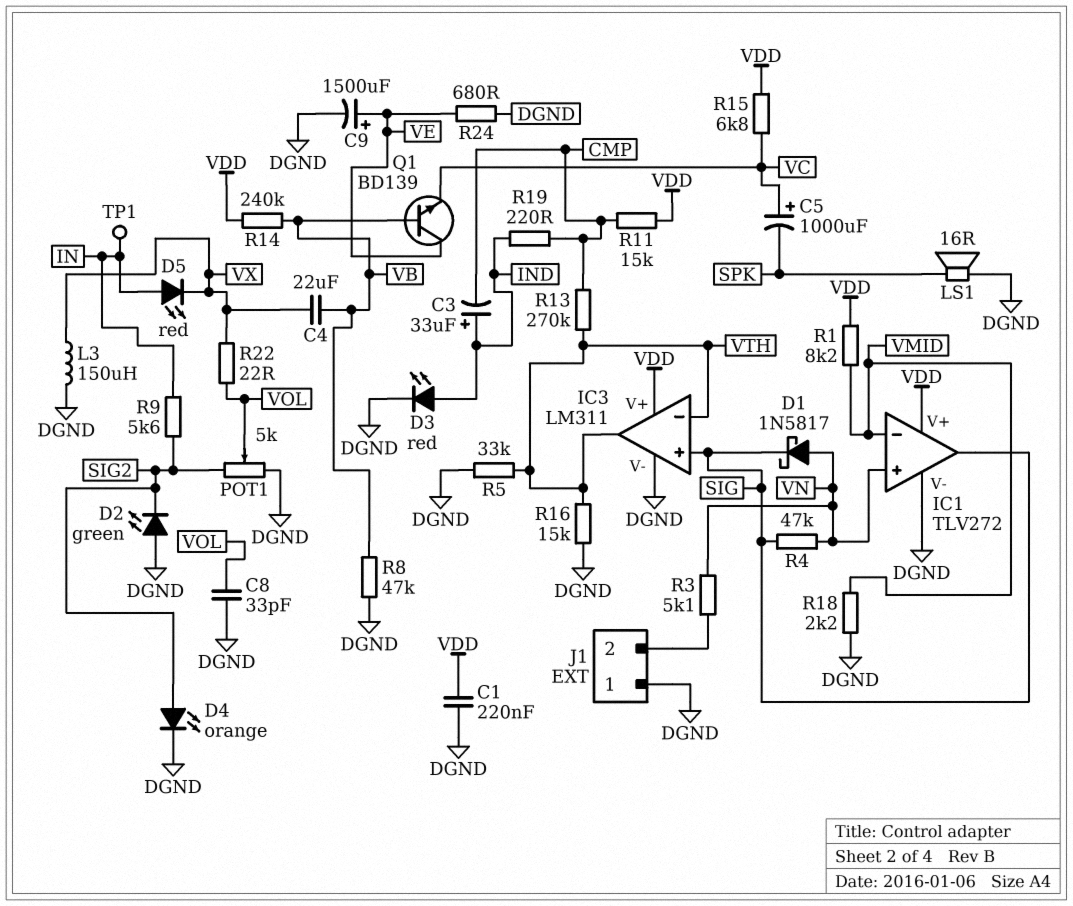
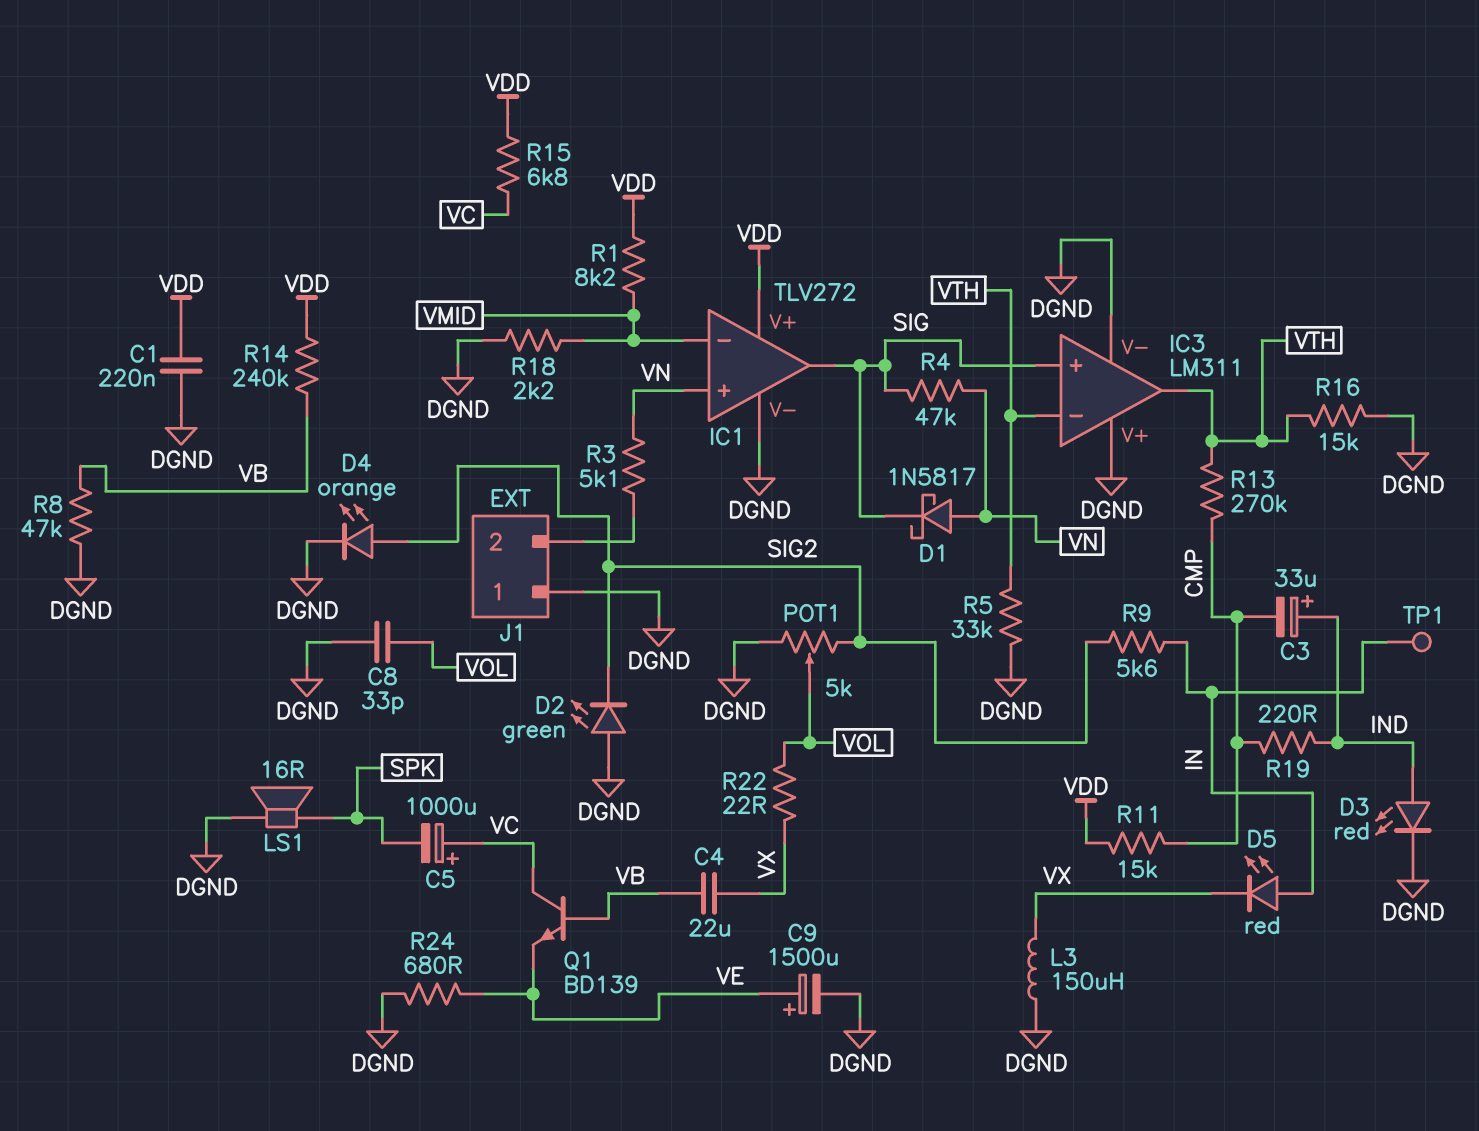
IC3 pin V+: VDD -> DGND
Q1: NPN BD139 (B VB, C VE, E VC) -> NPN BD139 (B VB, C VC, E VE)

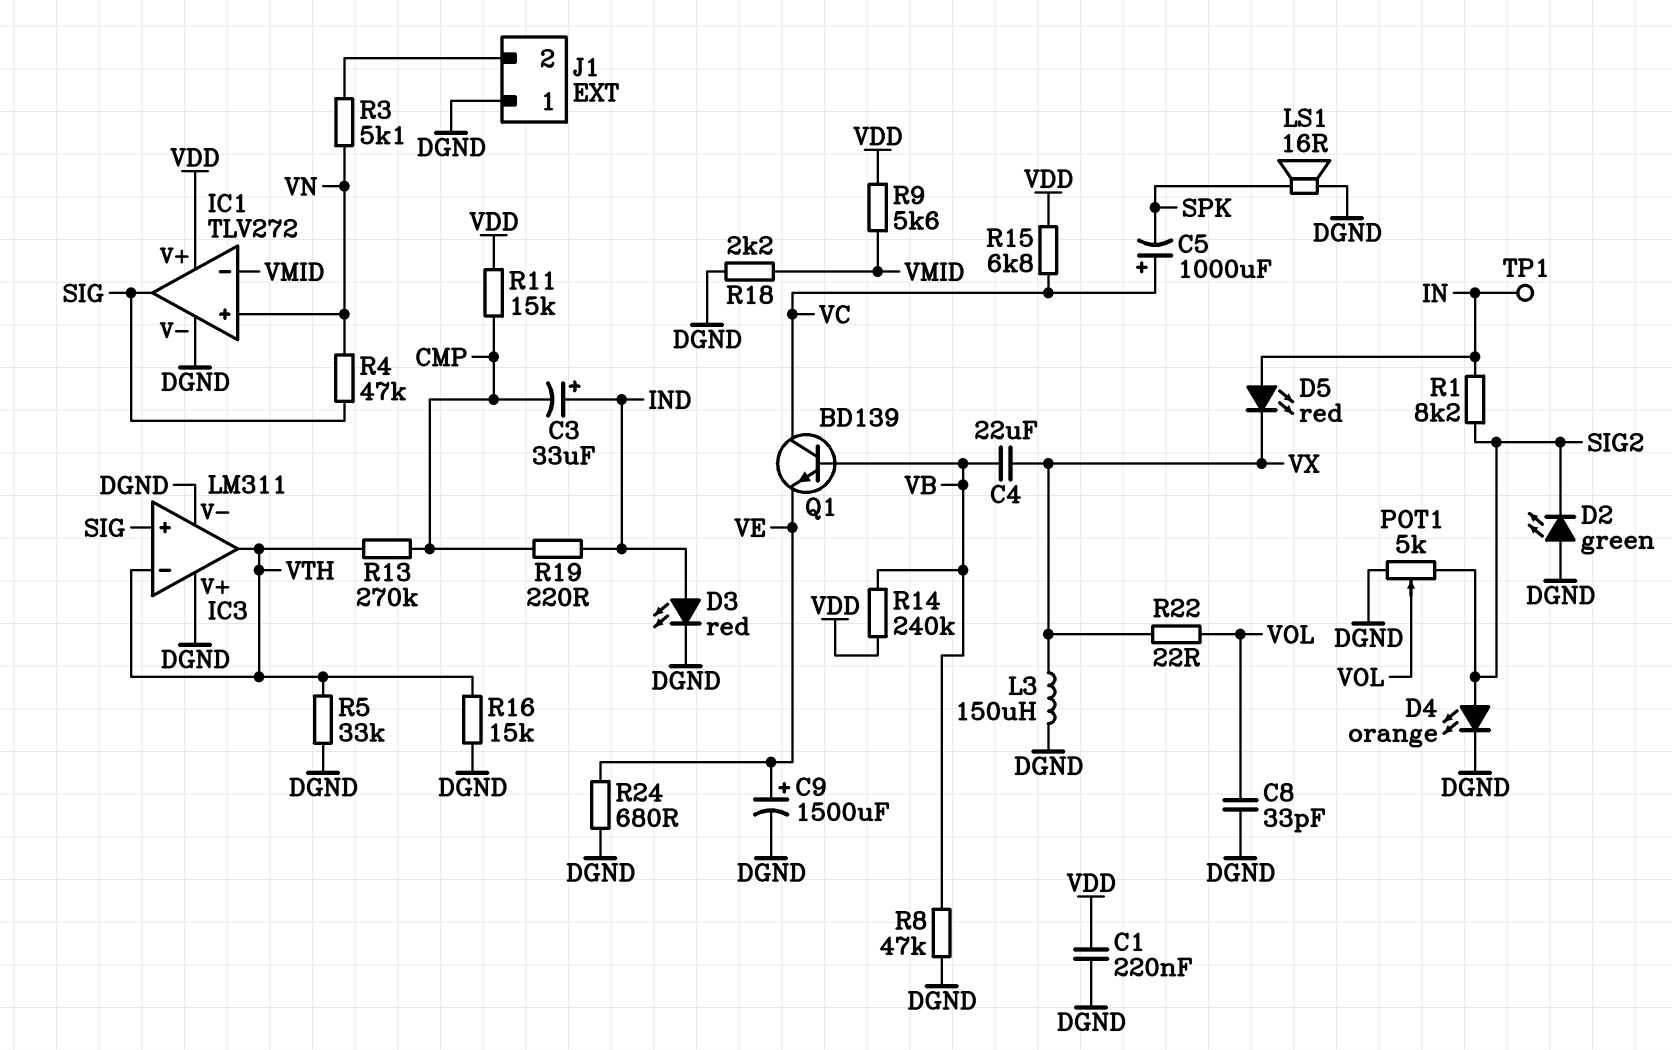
D1: schottky 1N5817 (A VN, K SIG) -> none
R1: 8.2k (VDD, VMID) -> 8.2k (IN, SIG2)
R9: 5.6k (IN, SIG2) -> 5.6k (VDD, VMID)

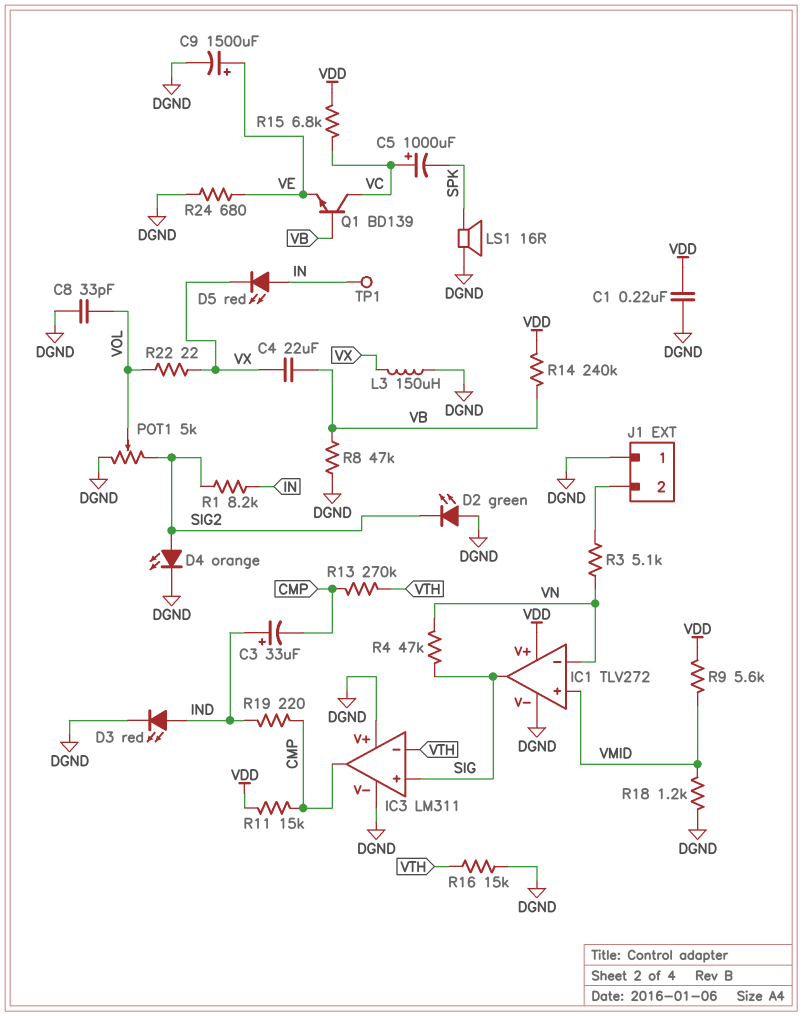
IC1 pin in+: VN -> VMID
IC1 pin in-: VMID -> VN
IC3 pin out: VTH -> CMP
R5: 33k (DGND, VTH) -> none
R18: 2.2k (DGND, VMID) -> 1.2k (DGND, VMID)

